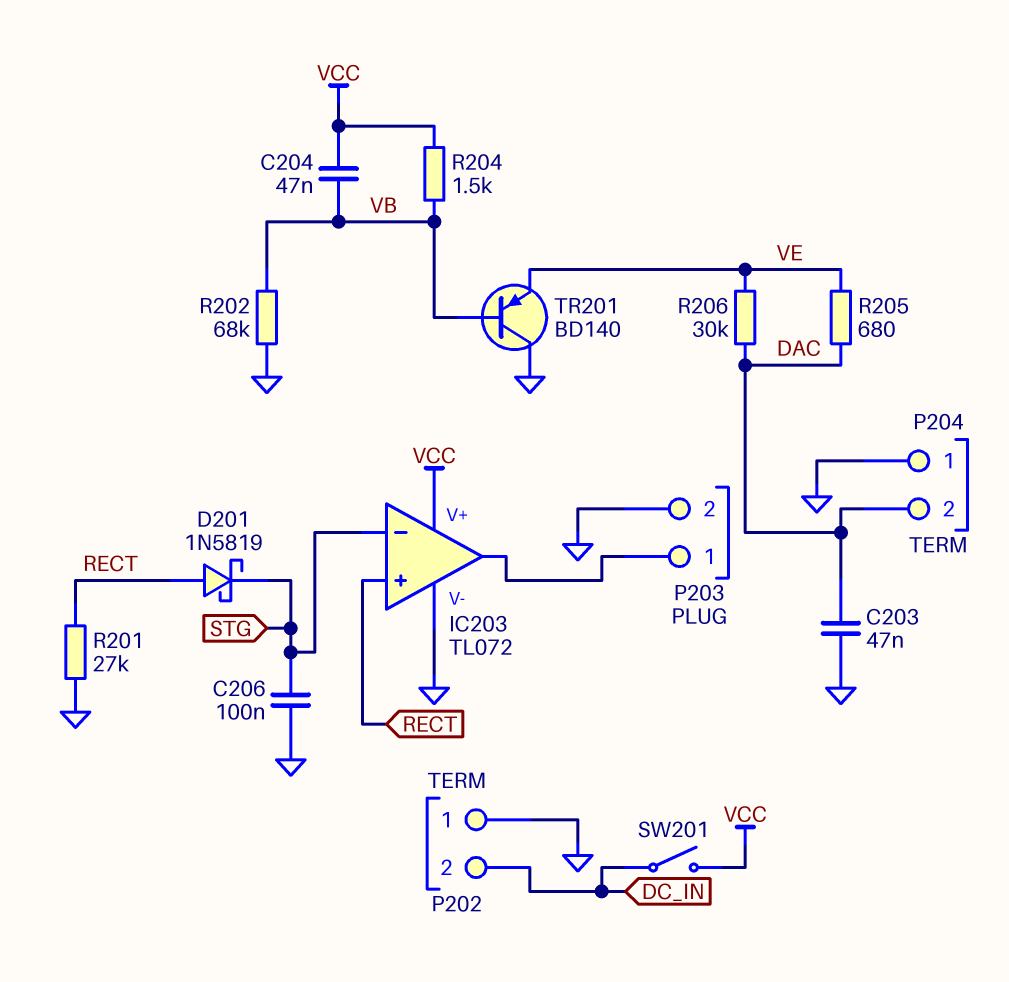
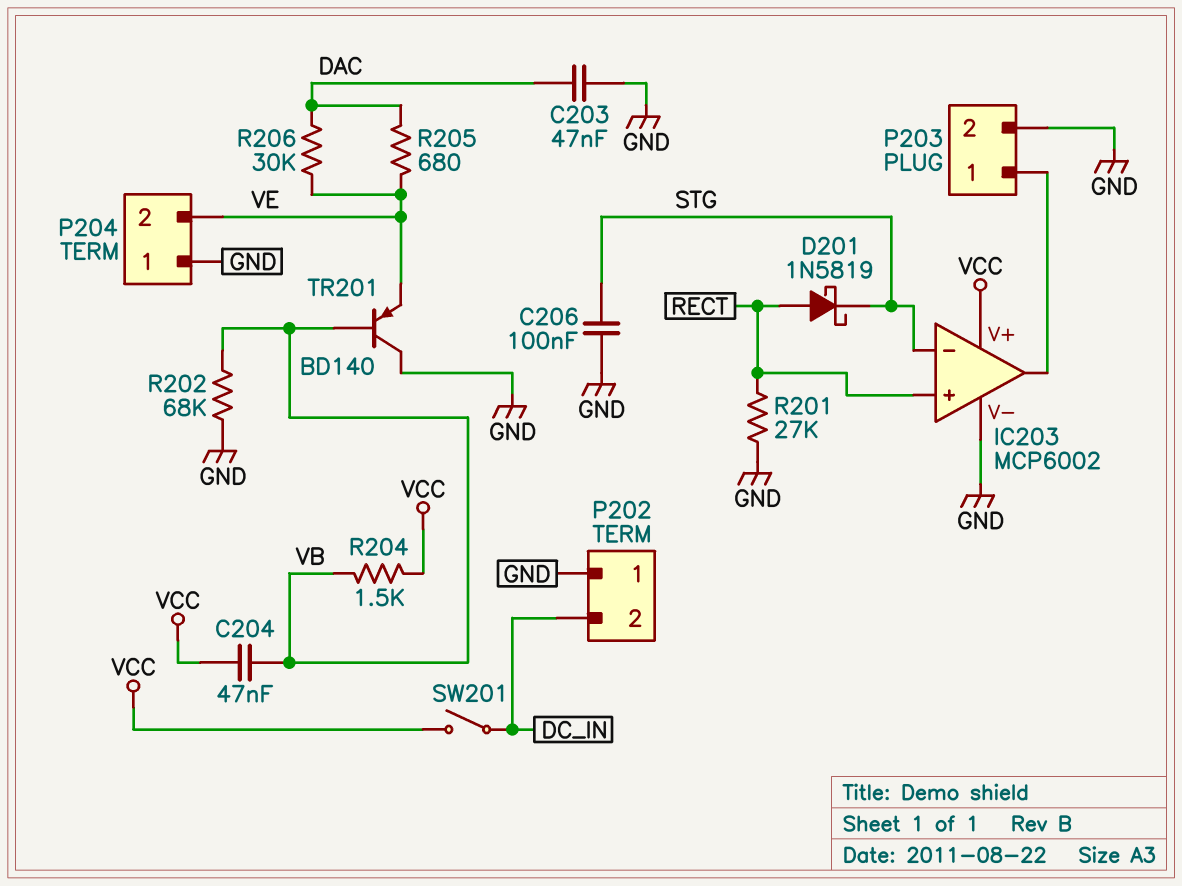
IC203: TL072 -> MCP6002
P204 pin 2: DAC -> VE

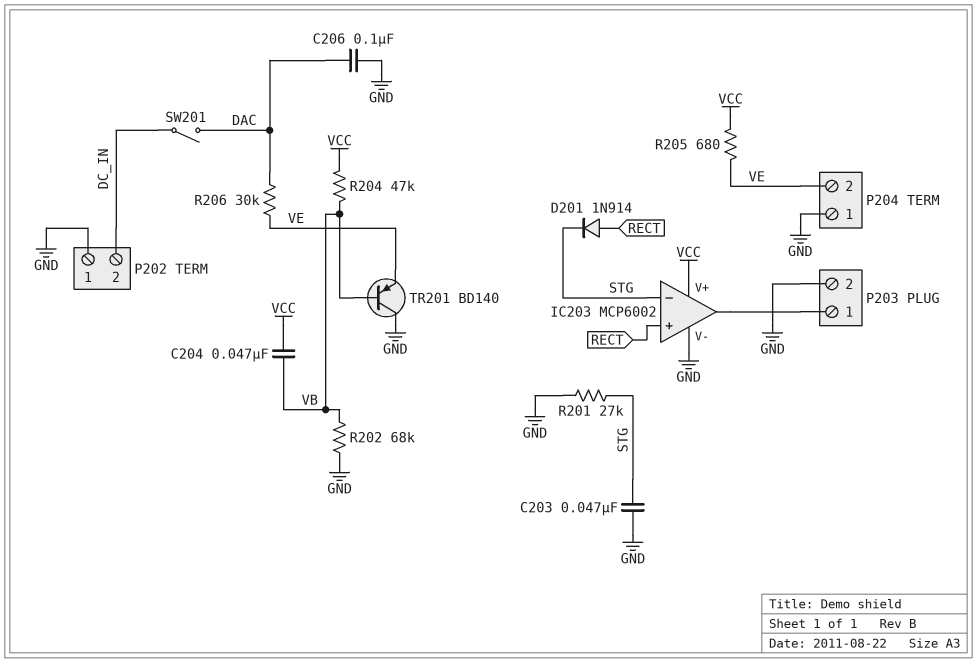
C203: 47nF (DAC, GND) -> 47nF (GND, STG)
C206: 100nF (GND, STG) -> 100nF (DAC, GND)
D201: schottky 1N5819 (A RECT, K STG) -> diode 1N914 (A RECT, K STG)
R201: 27k (GND, RECT) -> 27k (GND, STG)
R204: 1.5k (VB, VCC) -> 47k (VB, VCC)
R205: 680 (DAC, VE) -> 680 (VCC, VE)
SW201: switch (DC_IN, VCC) -> switch (DAC, DC_IN)

